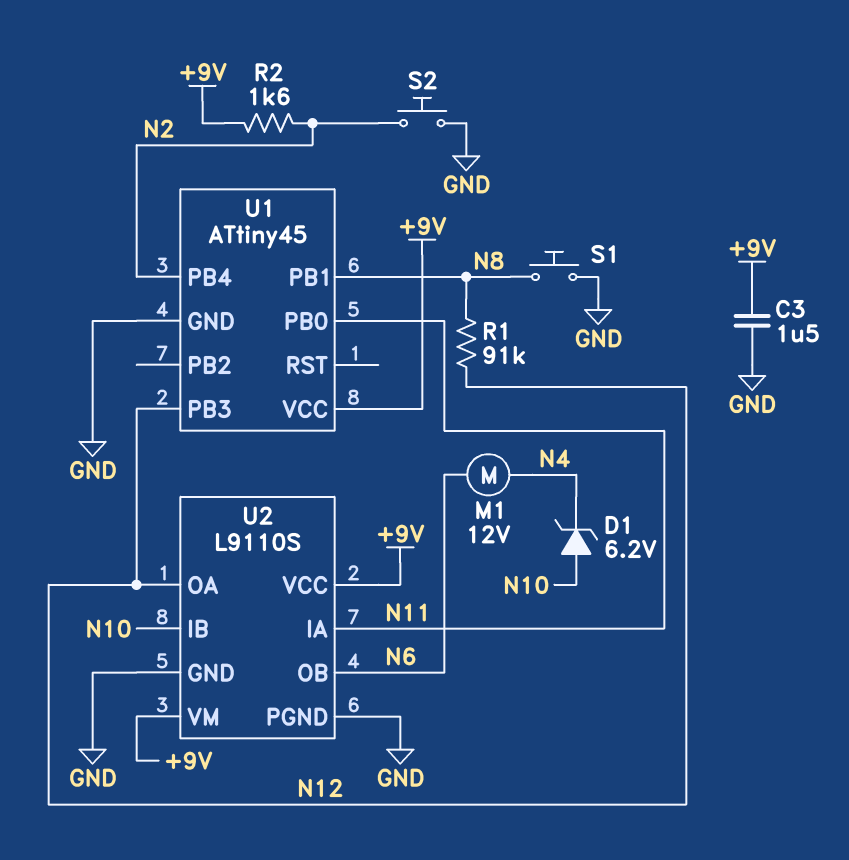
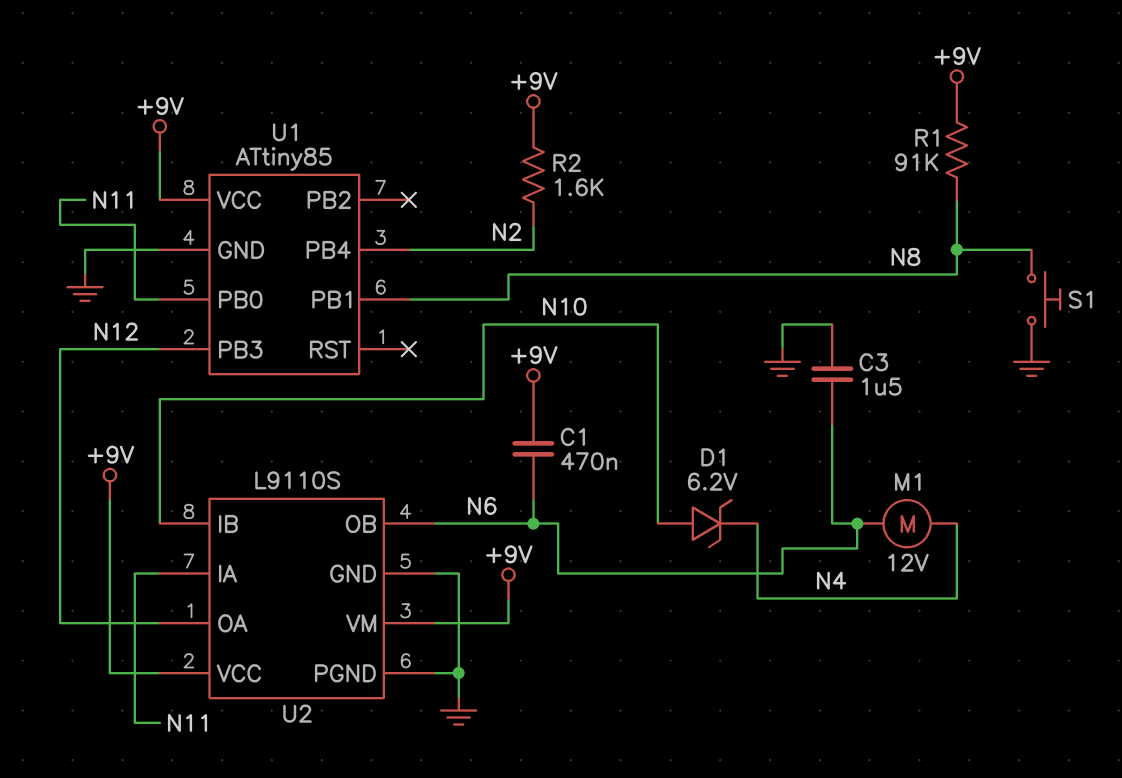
C1: none -> 470nF (+9V, N6)
C3: 1.5uF (+9V, GND) -> 1.5uF (GND, N6)
R1: 91k (N8, N12) -> 91k (+9V, N8)
S2: button (GND, N2) -> none
U1: ATtiny45 -> ATtiny85

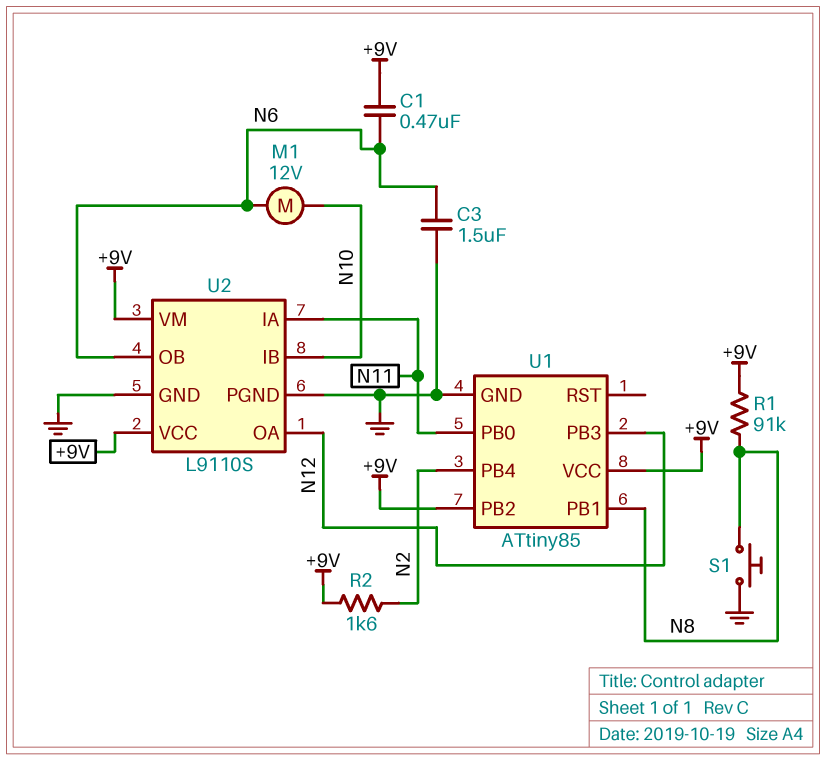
D1: zener 6.2V (A N10, K N4) -> none
M1: motor 12V (N4, N6) -> motor 12V (N6, N10)
U1 pin PB2: none -> +9V

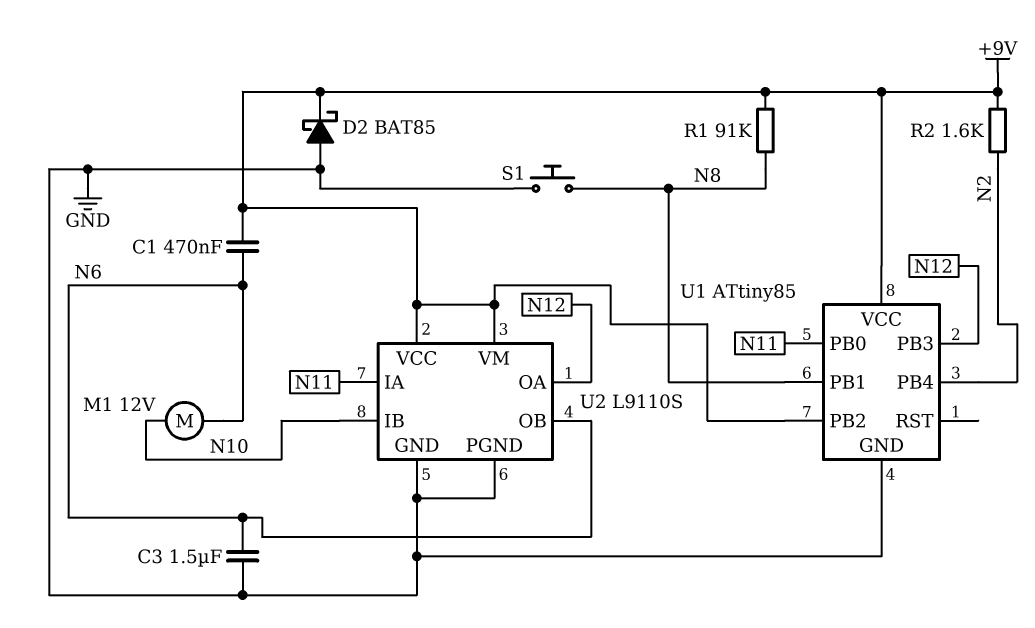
D2: none -> schottky BAT85 (A GND, K +9V)

